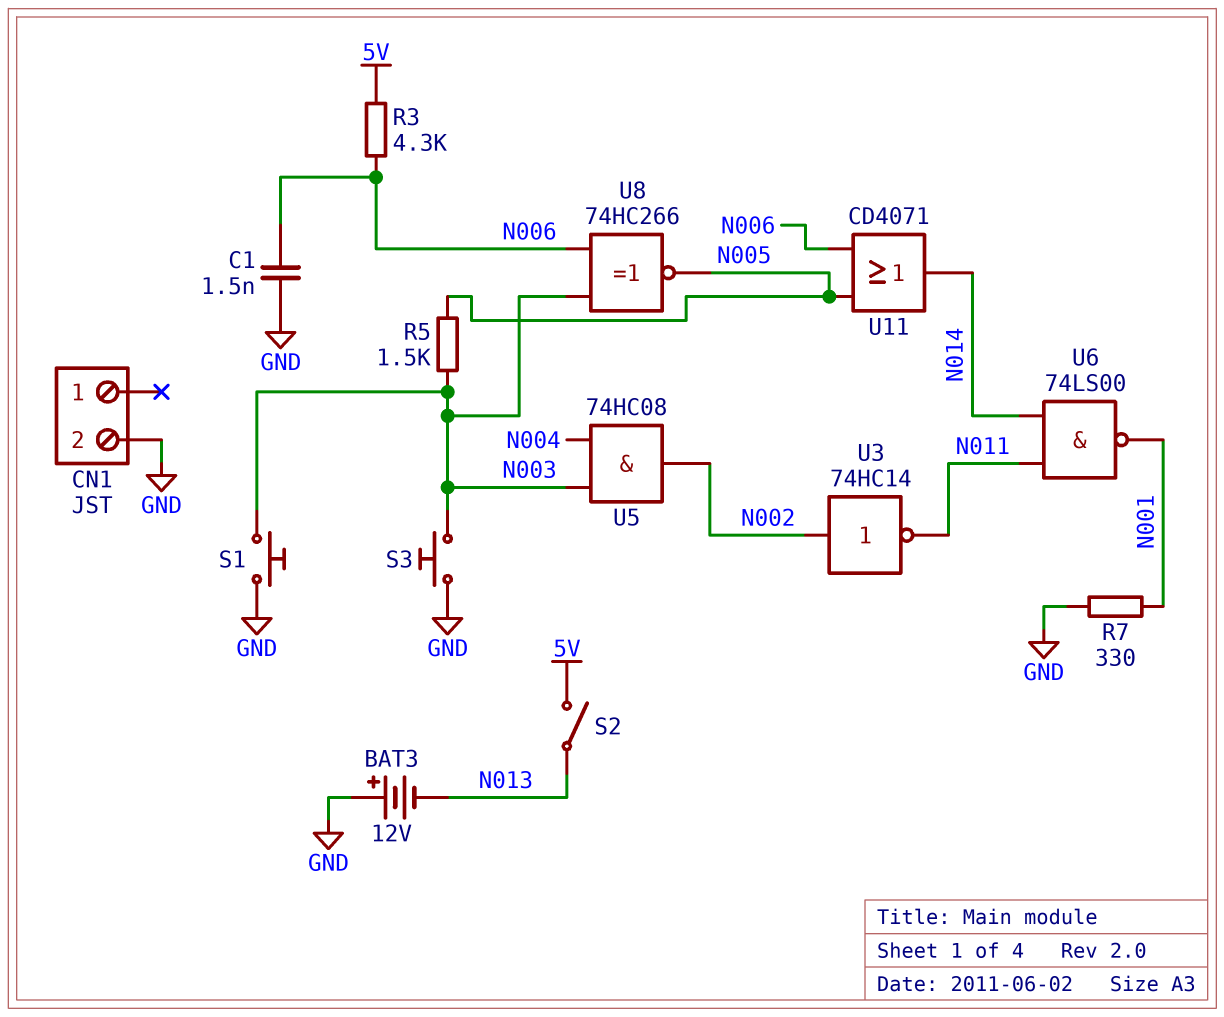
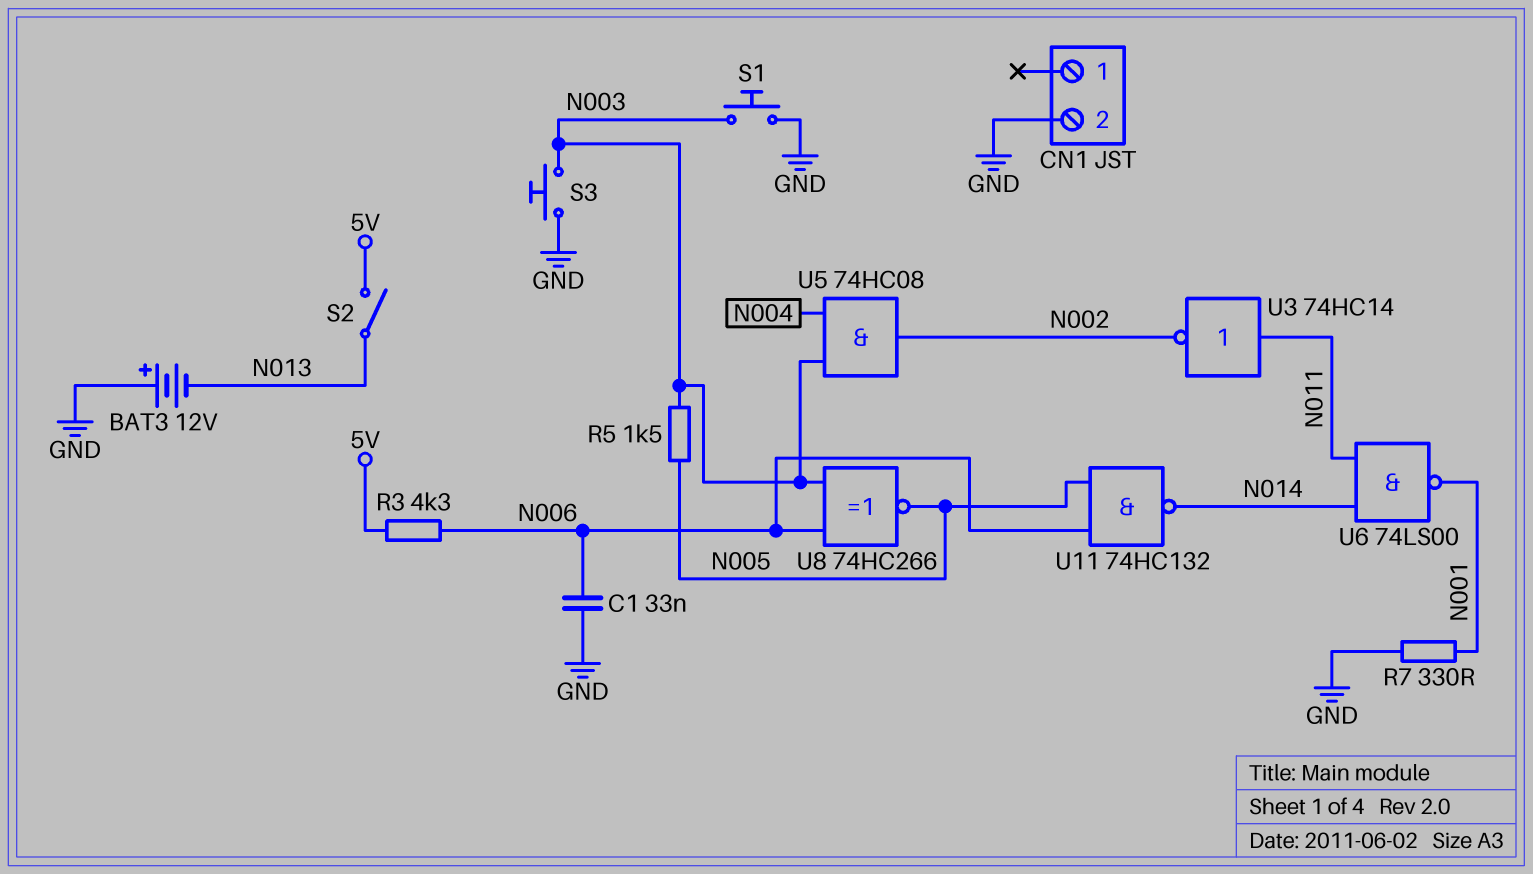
C1: 1.5nF (GND, N006) -> 33nF (GND, N006)
U3: NOT 74HC14 (in N002, out N011) -> NOT 74HC14 (in N011, out N002)
U11: OR CD4071 (in N005, in N006, out N014) -> NAND 74HC132 (in N005, in N006, out N014)

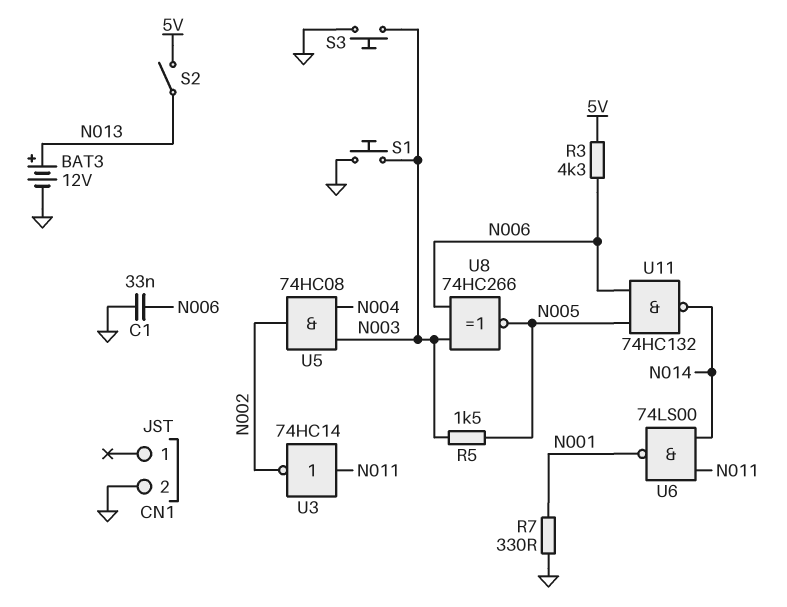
BAT3: 12V (plus GND, minus N013) -> 12V (plus N013, minus GND)

